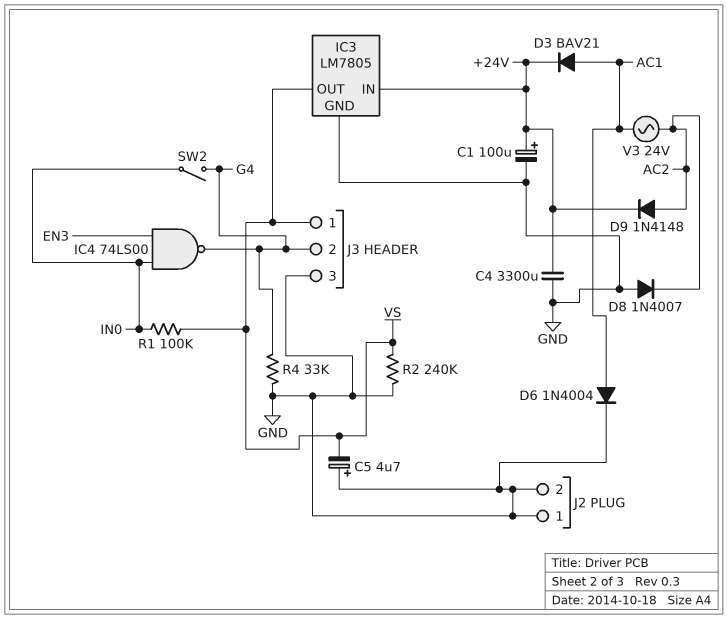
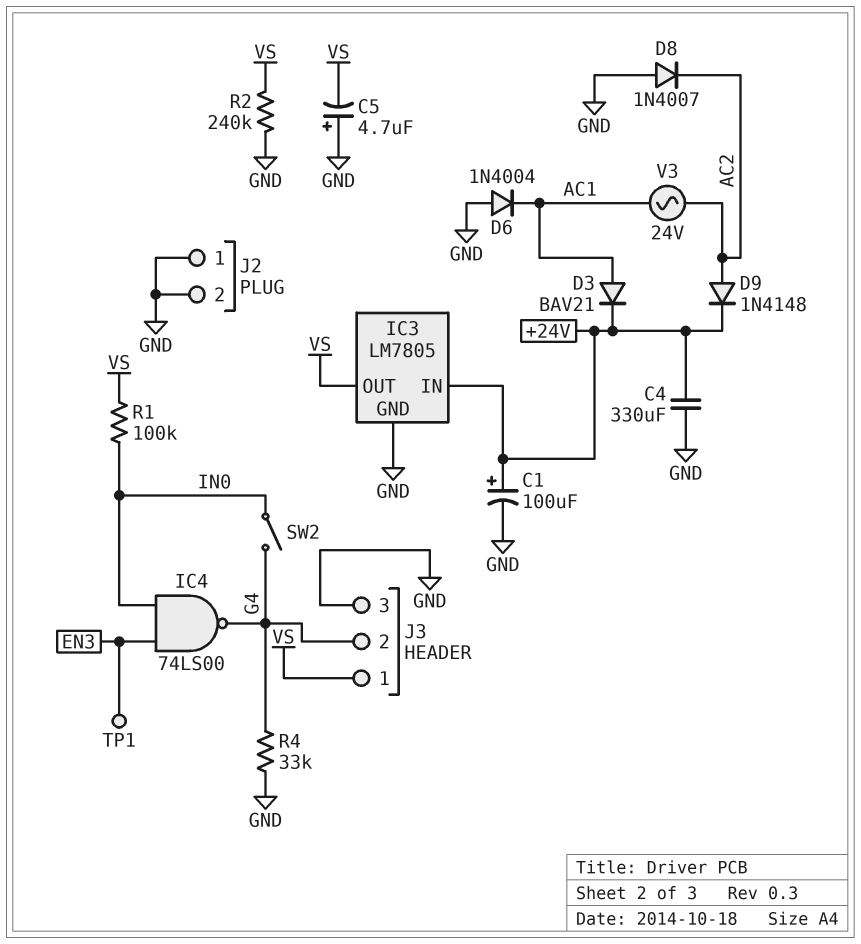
C4: 3300uF (+24V, GND) -> 330uF (+24V, GND)
D6: diode 1N4004 (A AC1, K GND) -> diode 1N4004 (A GND, K AC1)
TP1: none -> test point (EN3)

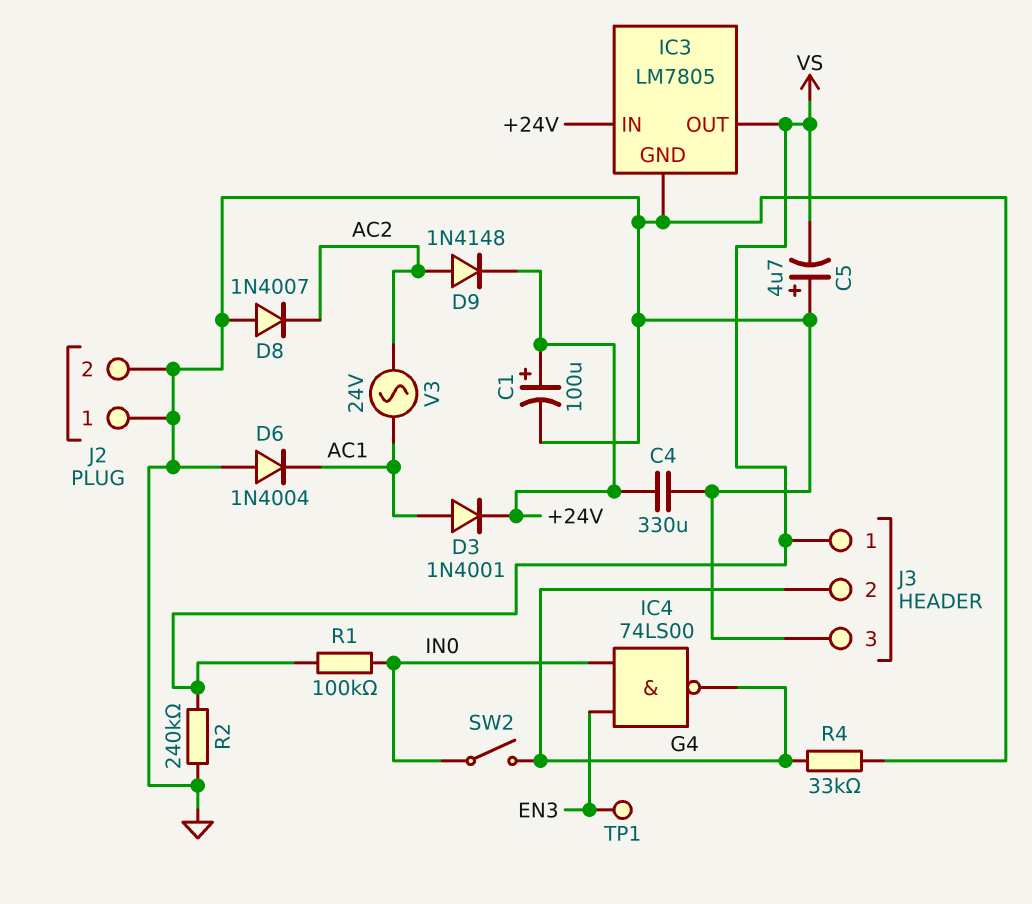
D3: diode BAV21 (A AC1, K +24V) -> diode 1N4001 (A AC1, K +24V)

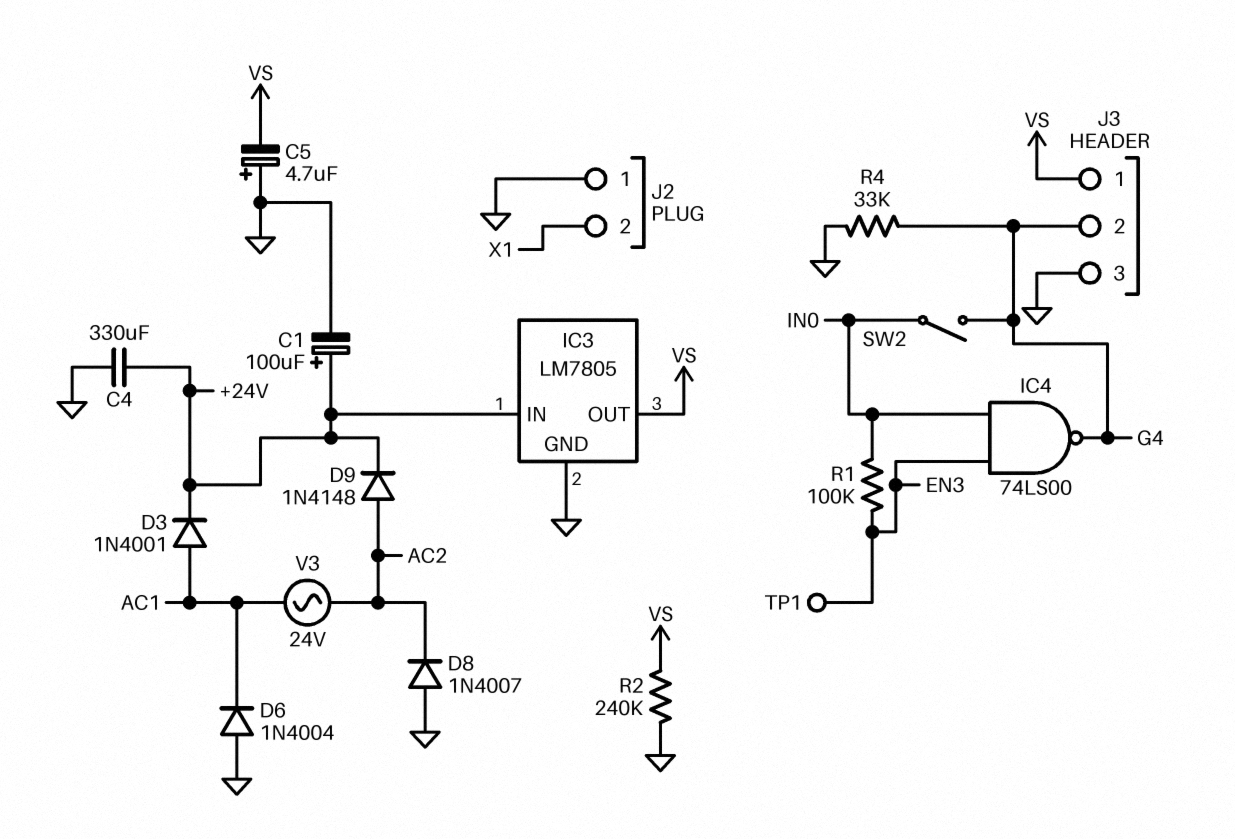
J2 pin 2: GND -> X1
R1: 100k (IN0, VS) -> 100k (EN3, IN0)

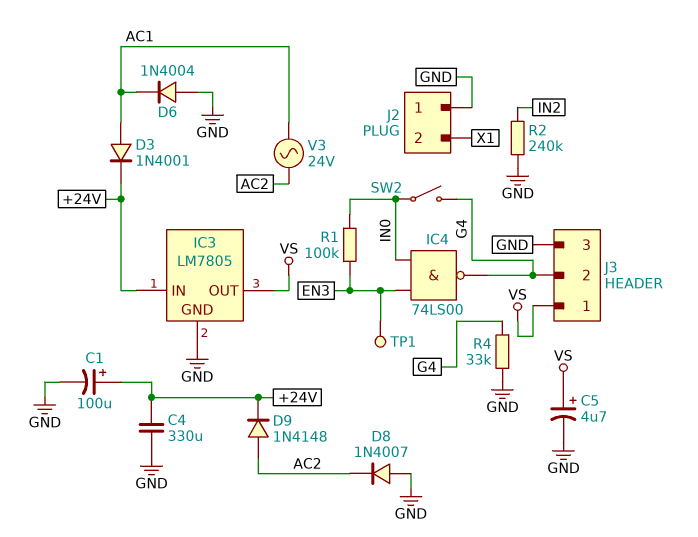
C5: 4.7uF (plus GND, minus VS) -> 4.7uF (plus VS, minus GND)
R2: 240k (GND, VS) -> 240k (GND, IN2)

